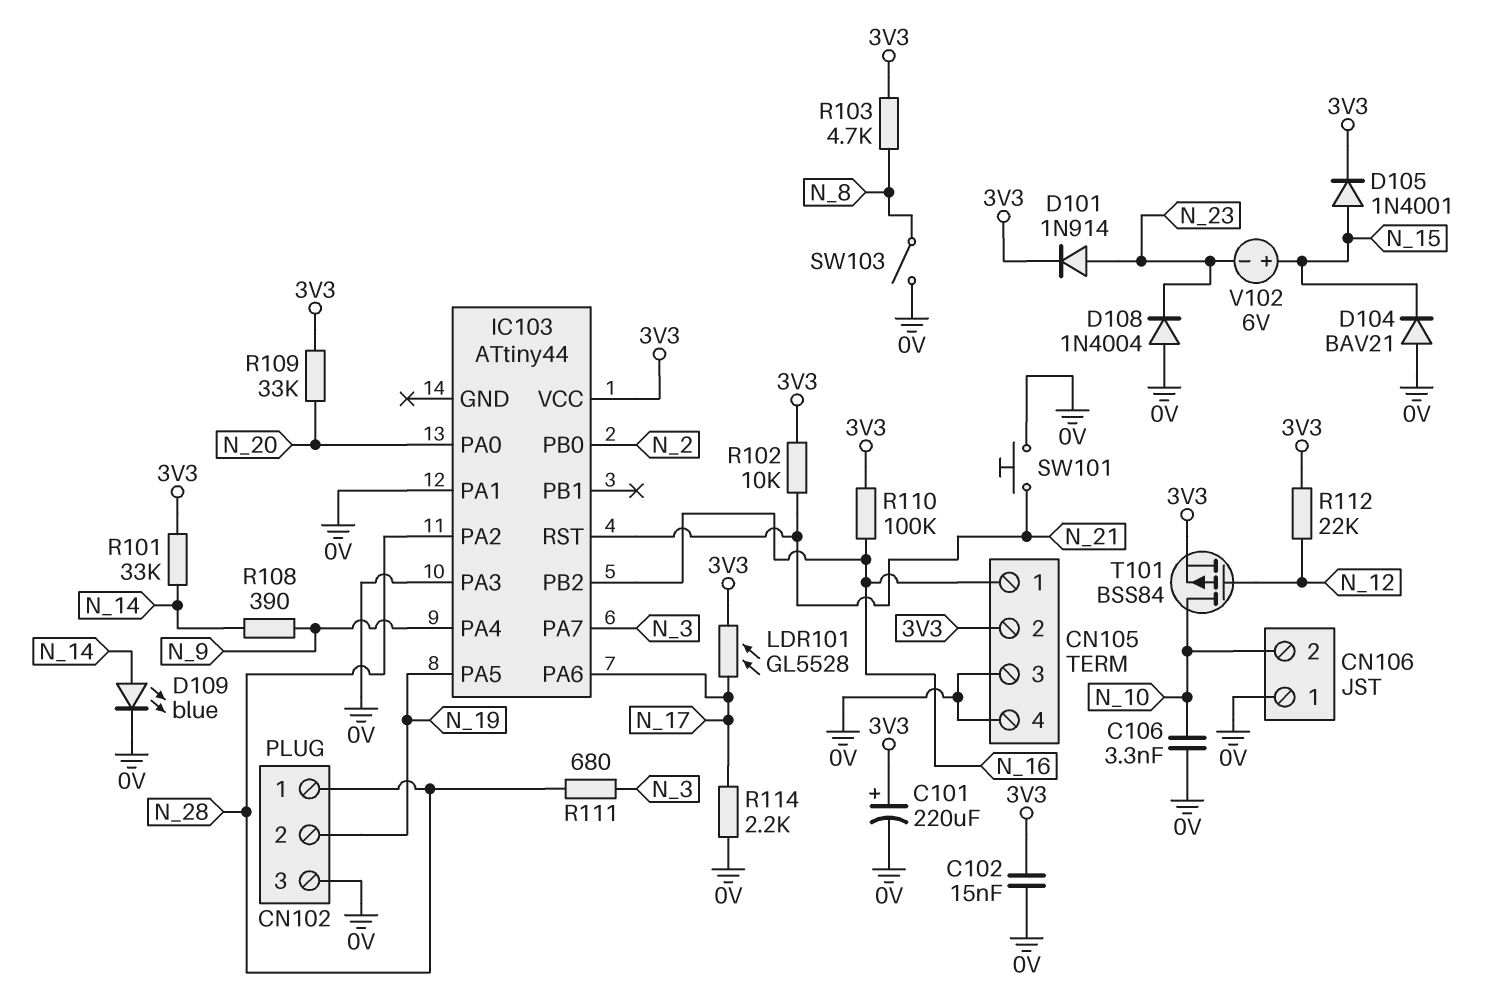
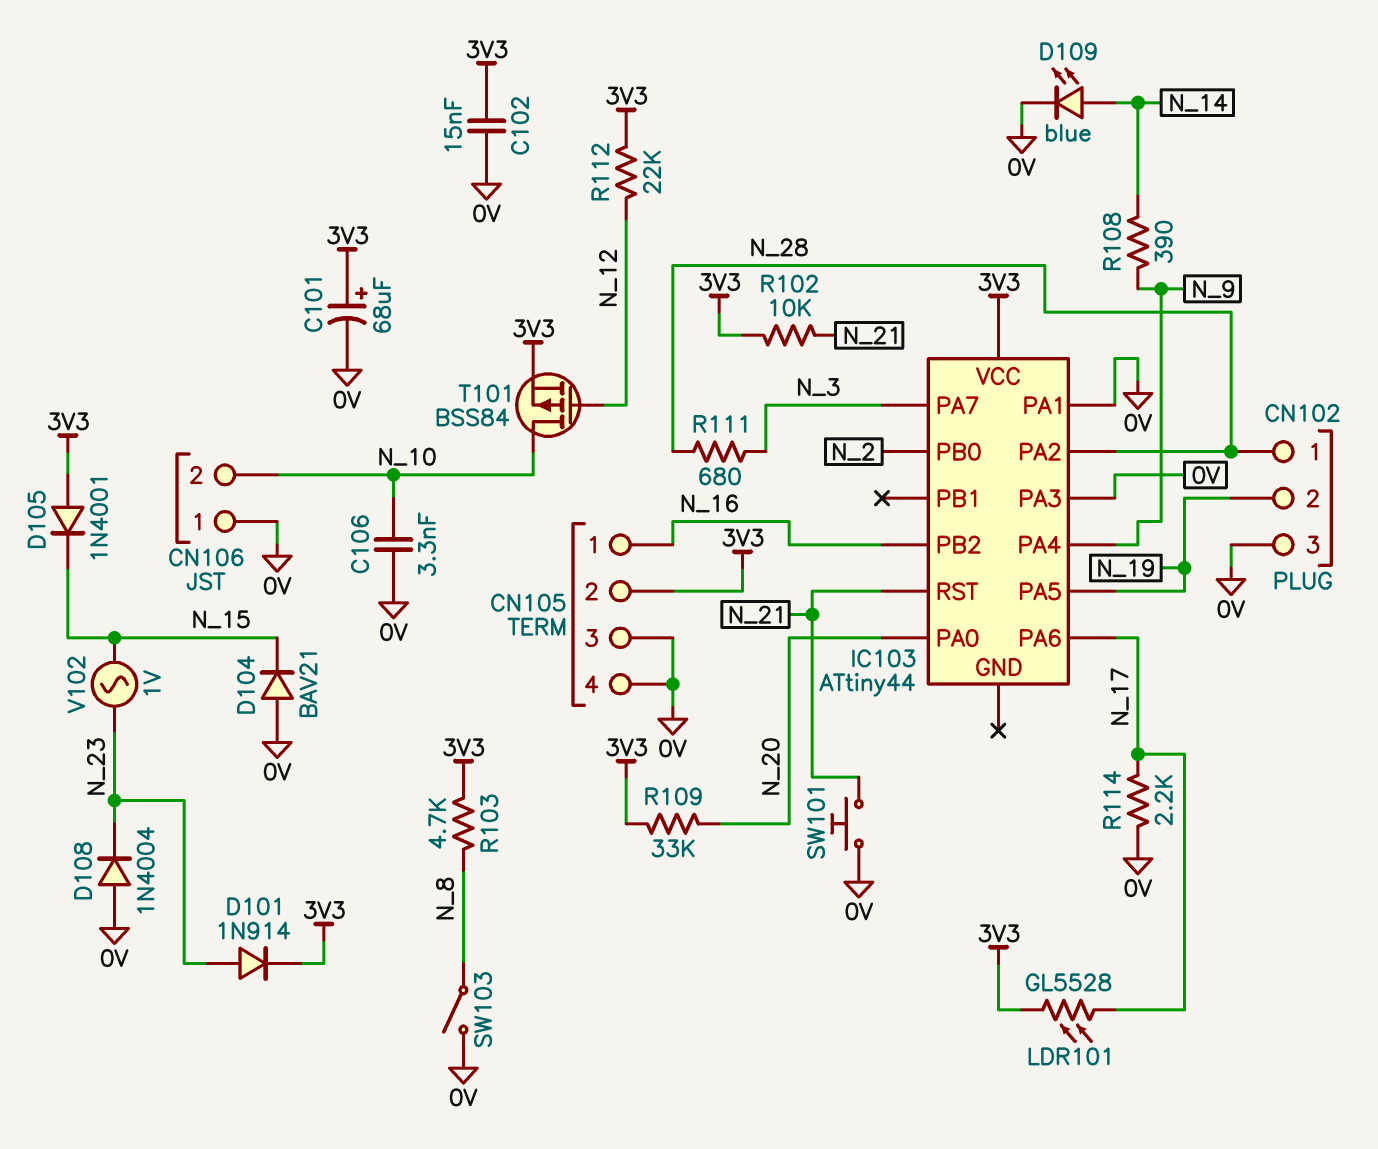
C101: 220uF (plus 3V3, minus 0V) -> 68uF (plus 3V3, minus 0V)
D105: diode 1N4001 (A N_15, K 3V3) -> diode 1N4001 (A 3V3, K N_15)
R101: 33k (3V3, N_14) -> none
R110: 100k (3V3, N_16) -> none
V102: 6V (plus N_15, minus N_23) -> AC 1V (N_15, N_23)

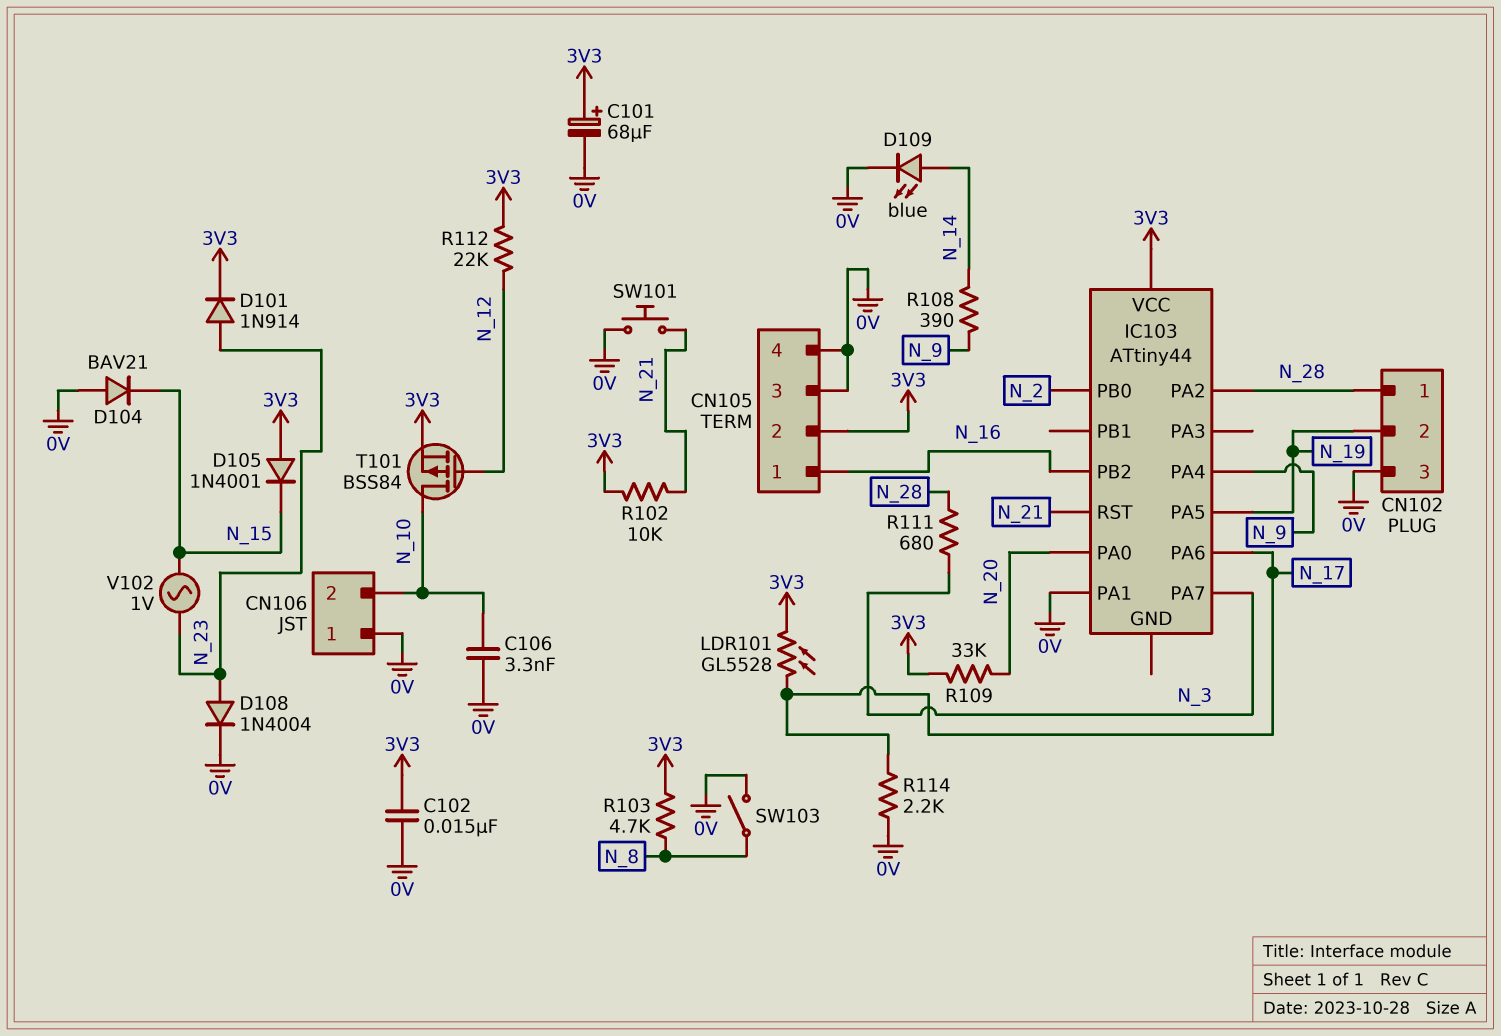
D108: diode 1N4004 (A 0V, K N_23) -> diode 1N4004 (A N_23, K 0V)
IC103 pin PA3: 0V -> none

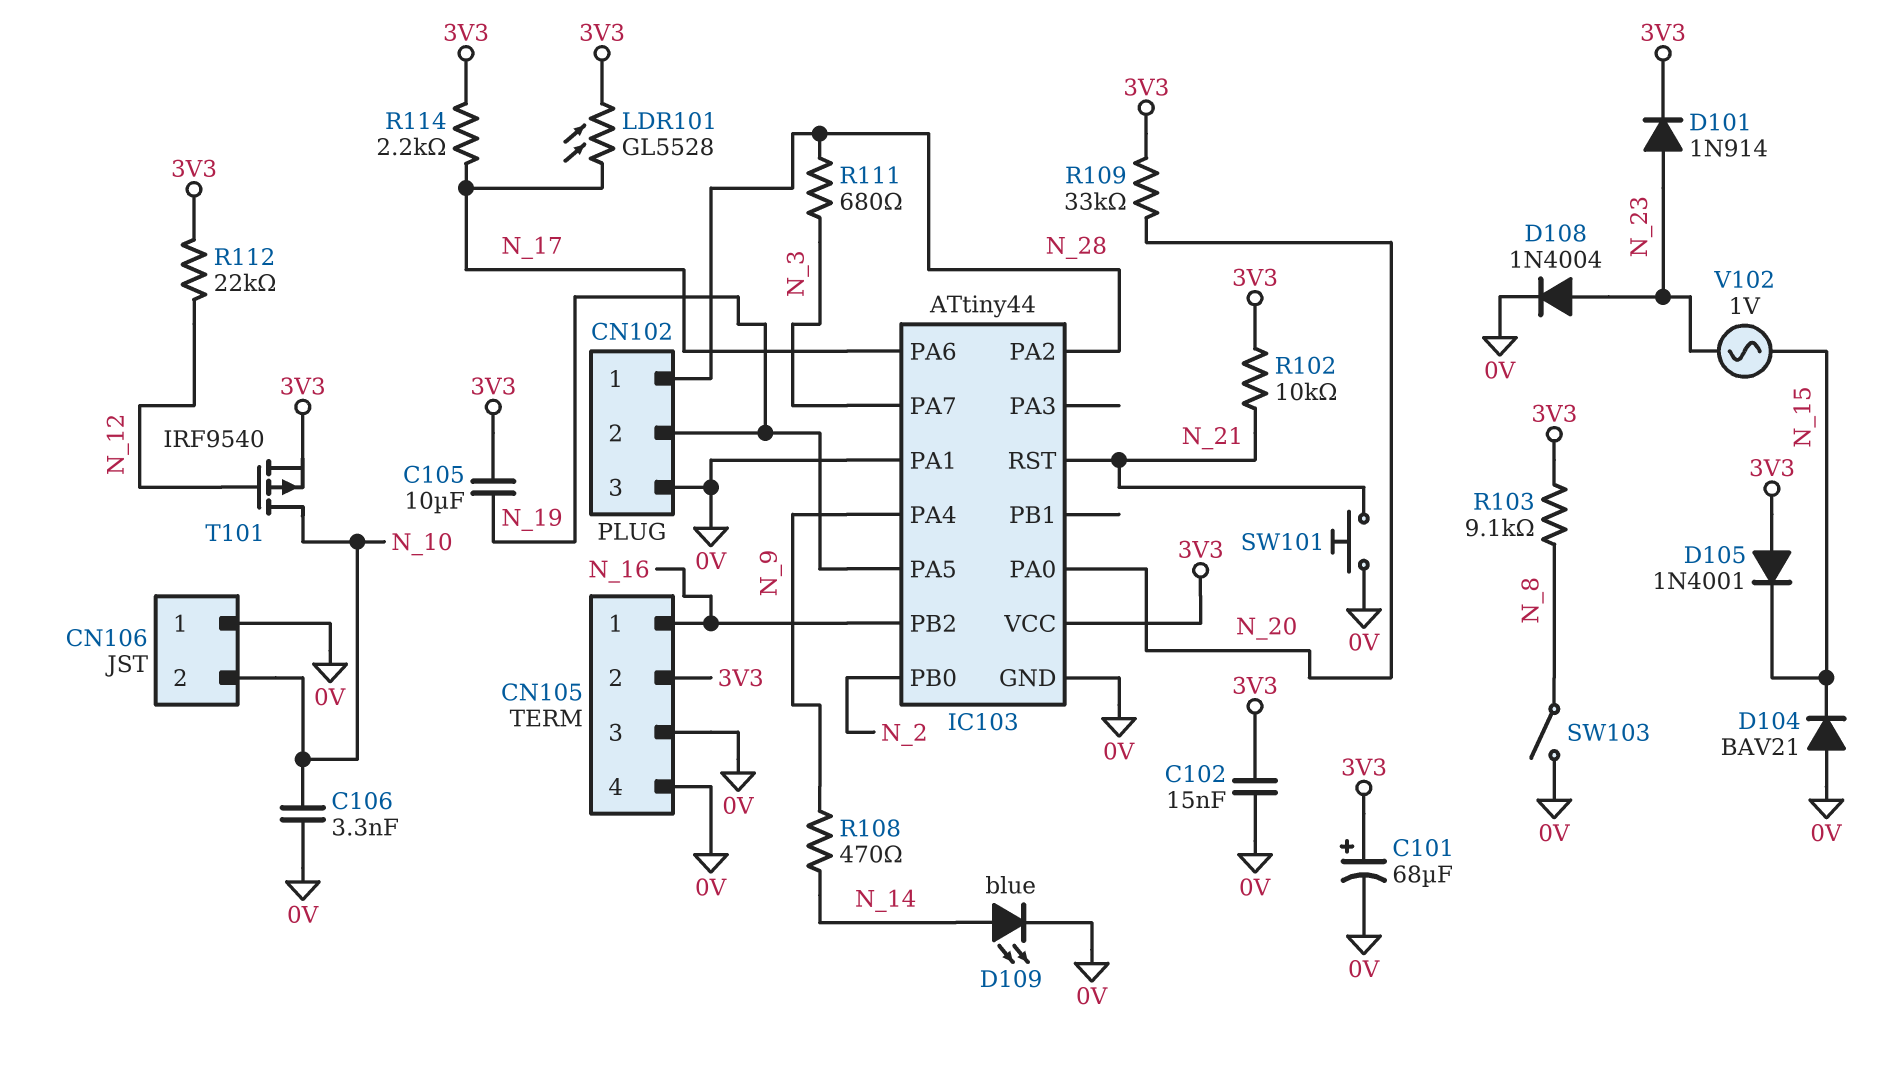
C105: none -> 10uF (3V3, N_19)
IC103 pin GND: none -> 0V
R103: 4.7k (3V3, N_8) -> 9.1k (3V3, N_8)
R108: 390 (N_9, N_14) -> 470 (N_9, N_14)
R114: 2.2k (0V, N_17) -> 2.2k (3V3, N_17)
T101: PMOS BSS84 (G N_12, D N_10, S 3V3) -> PMOS IRF9540 (G N_12, D N_10, S 3V3)

